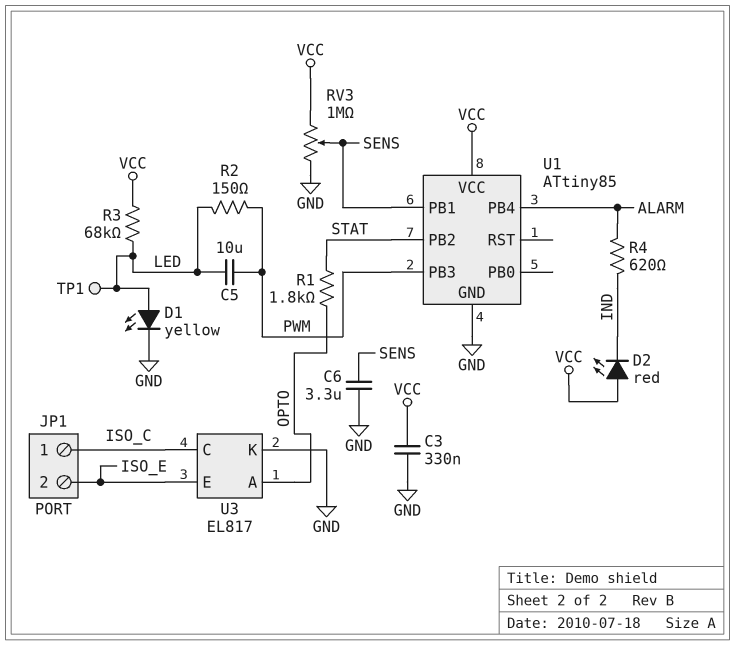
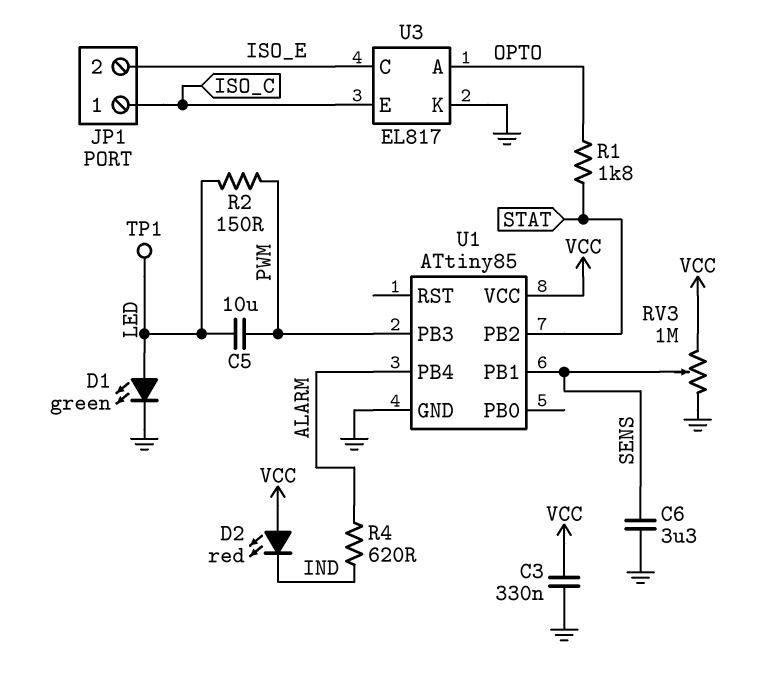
D1: LED yellow (A LED, K GND) -> LED green (A LED, K GND)
R3: 68k (LED, VCC) -> none
U3 pin C: ISO_C -> ISO_E
U3 pin E: ISO_E -> ISO_C

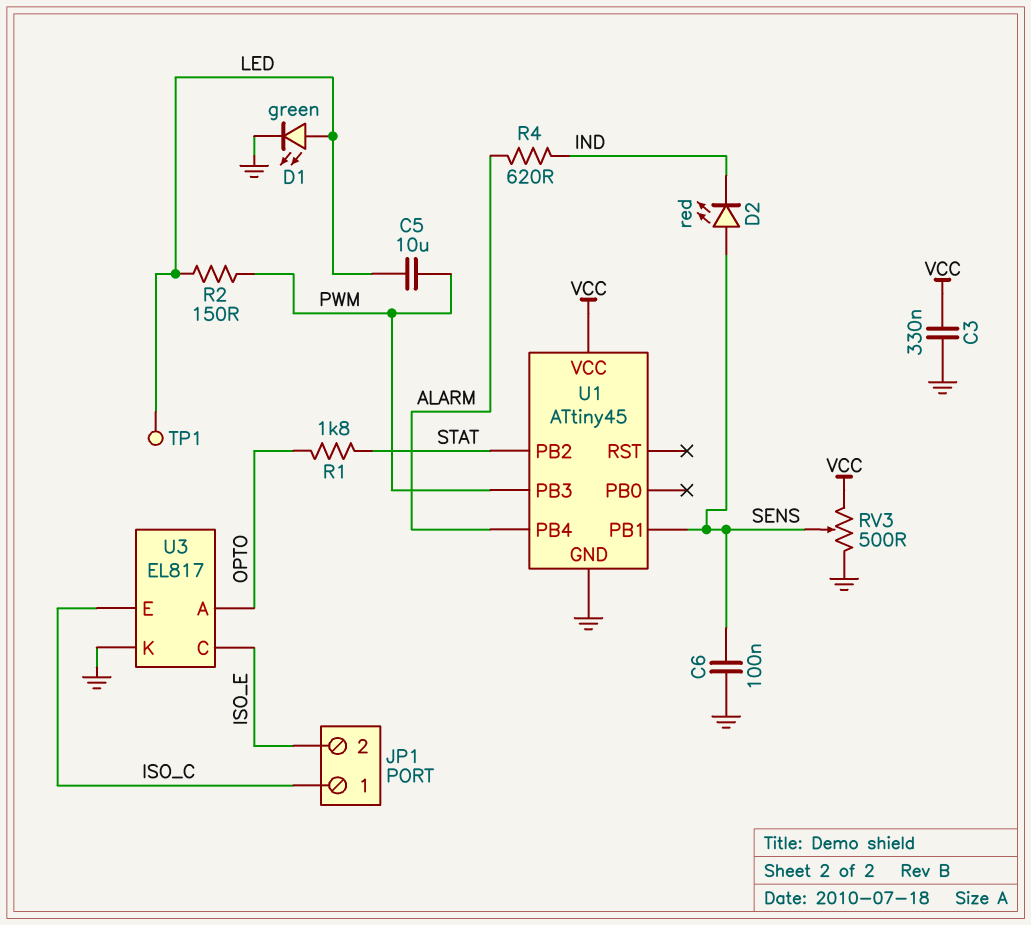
C6: 3.3uF (GND, SENS) -> 100nF (GND, SENS)
D2: LED red (A VCC, K IND) -> LED red (A SENS, K IND)
RV3: 1M (GND, VCC, wiper SENS) -> 500 (GND, VCC, wiper SENS)
U1: ATtiny85 -> ATtiny45

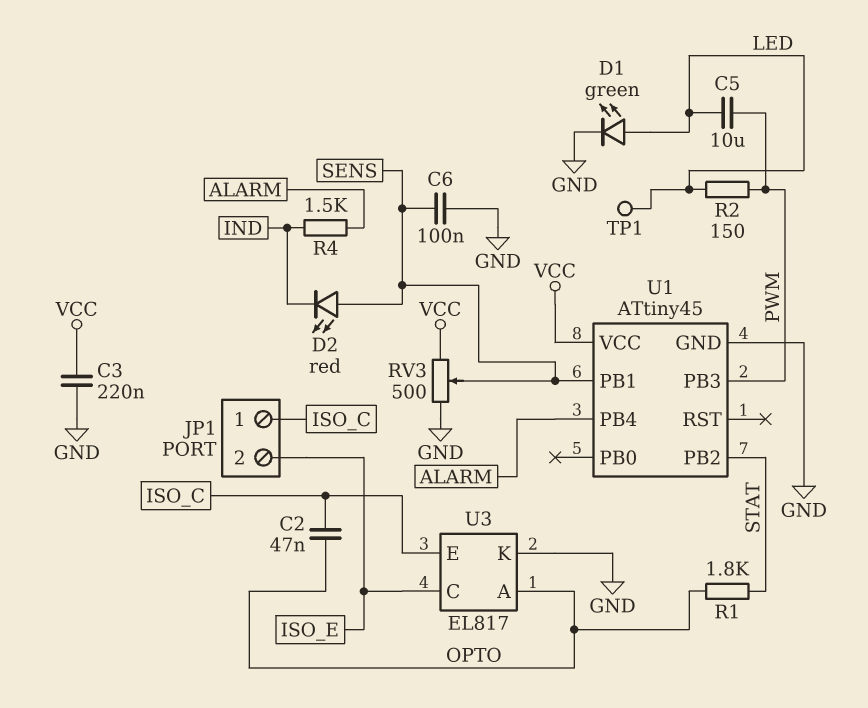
C2: none -> 47nF (ISO_C, OPTO)
C3: 330nF (GND, VCC) -> 220nF (GND, VCC)
R4: 620 (ALARM, IND) -> 1.5k (ALARM, IND)

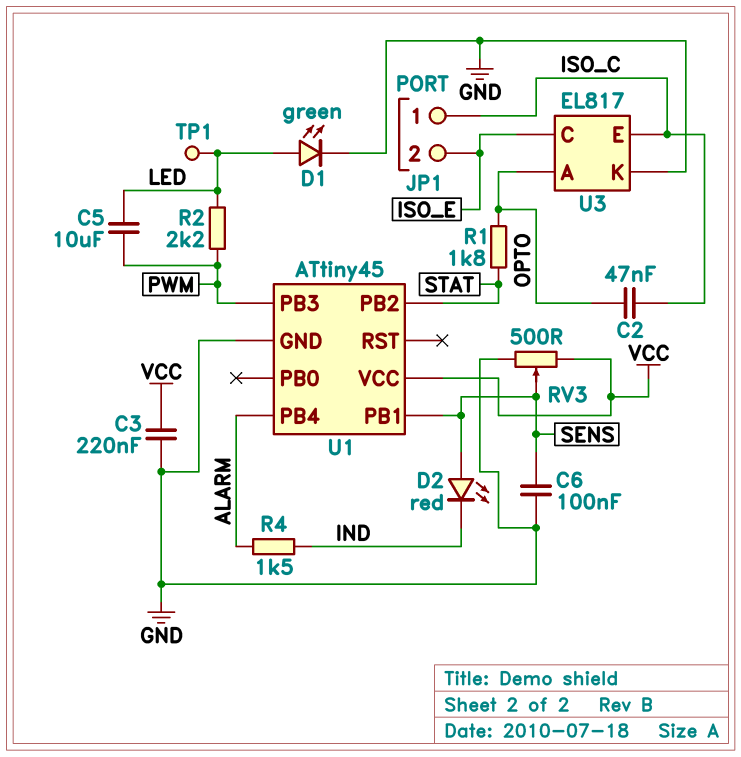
R2: 150 (LED, PWM) -> 2.2k (LED, PWM)

